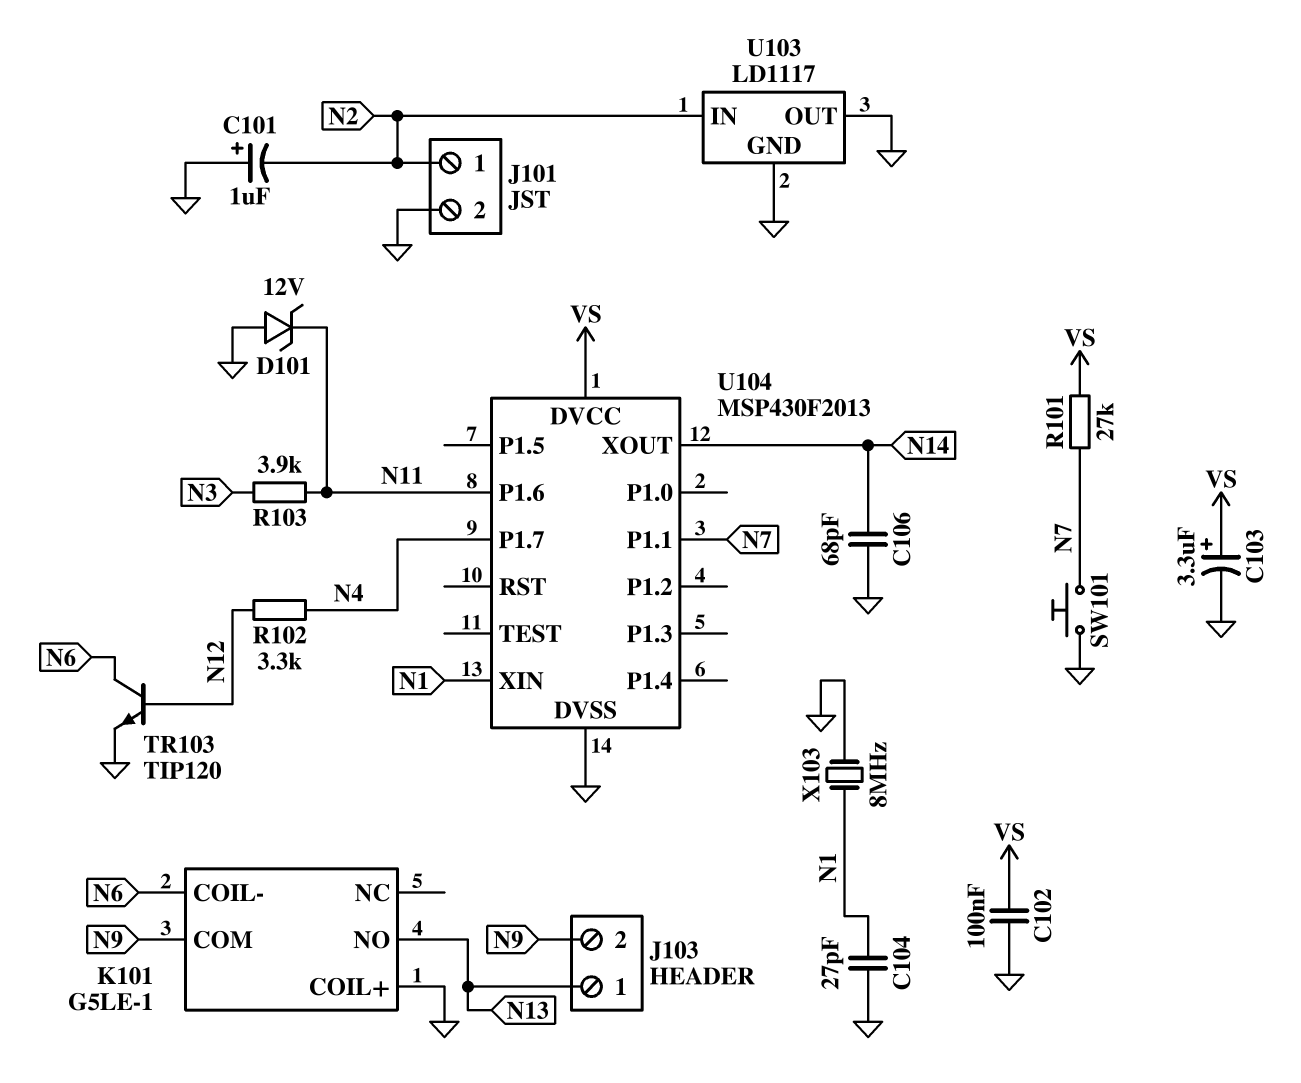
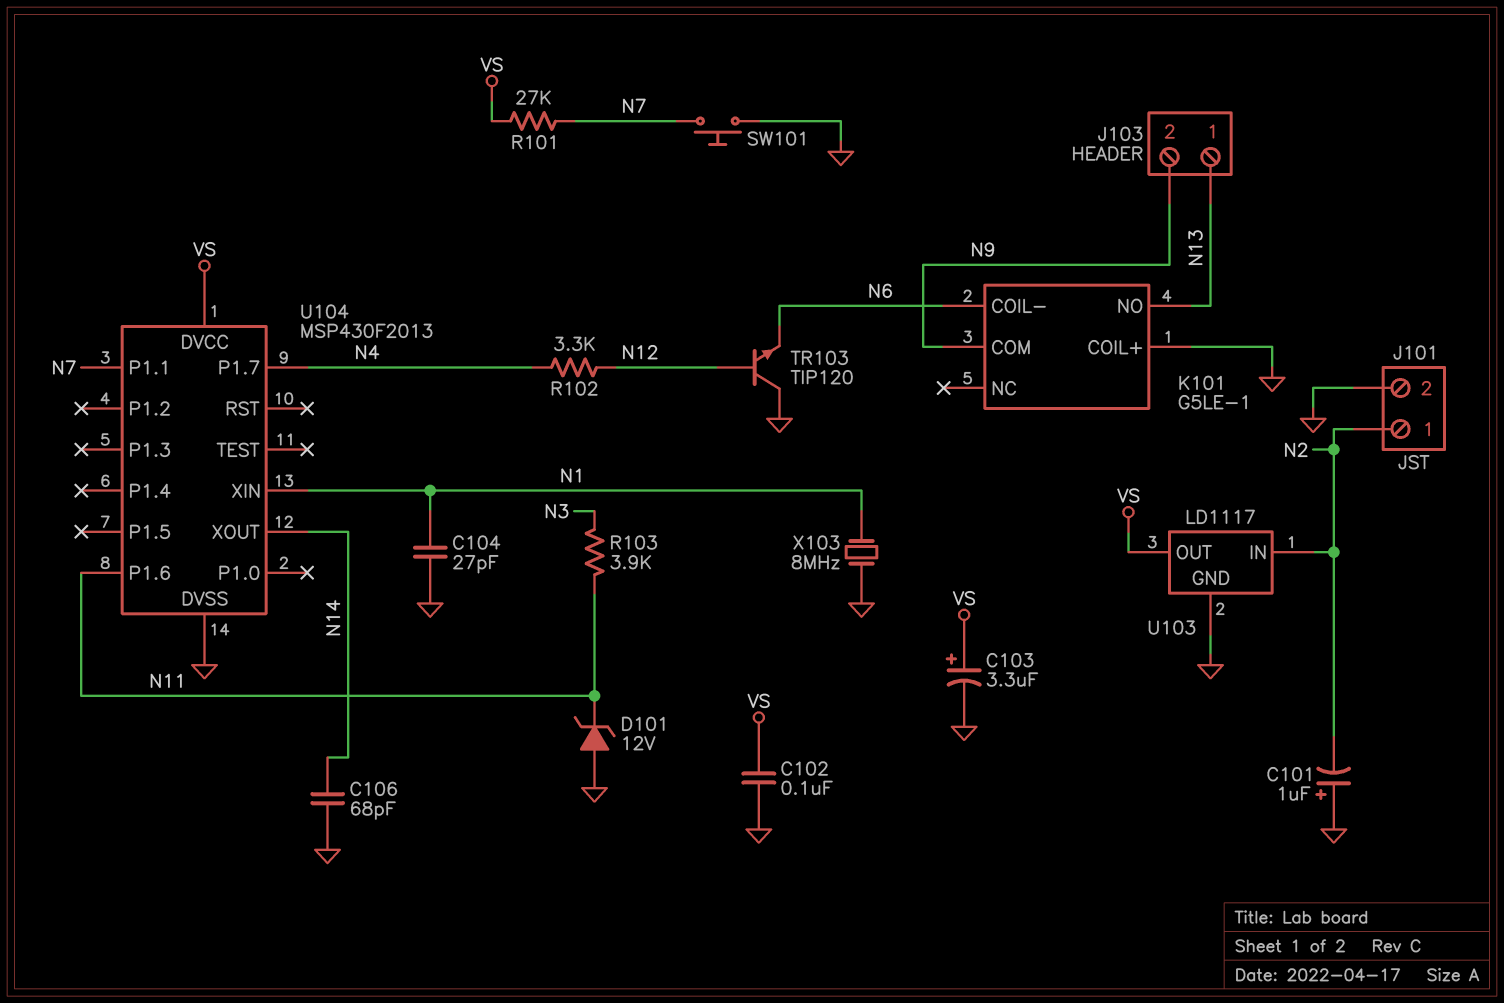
TR103: NPN TIP120 (B N12, C N6, E GND) -> NPN TIP120 (B N12, C GND, E N6)
U103 pin OUT: GND -> VS

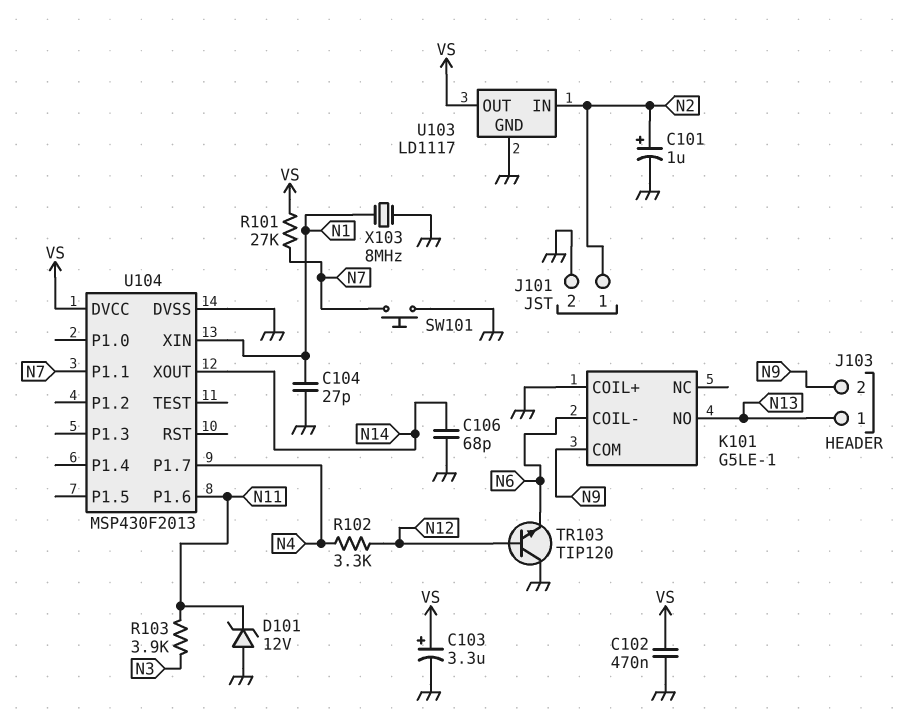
C101: 1uF (plus GND, minus N2) -> 1uF (plus N2, minus GND)
C102: 100nF (GND, VS) -> 470nF (GND, VS)

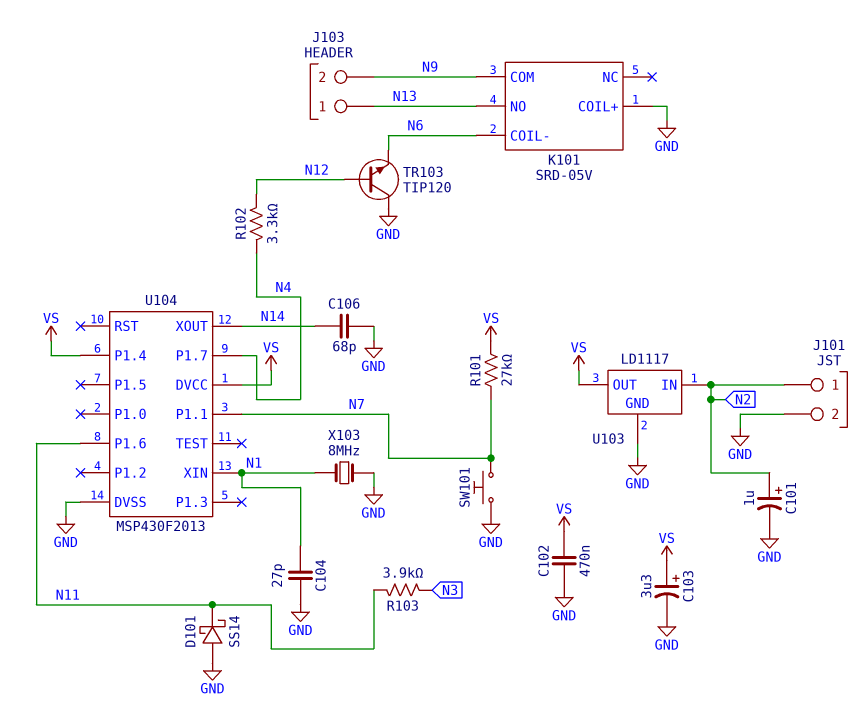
D101: zener 12V (A GND, K N11) -> schottky SS14 (A GND, K N11)
K101: G5LE-1 -> SRD-05V
U104 pin P1.4: none -> VS

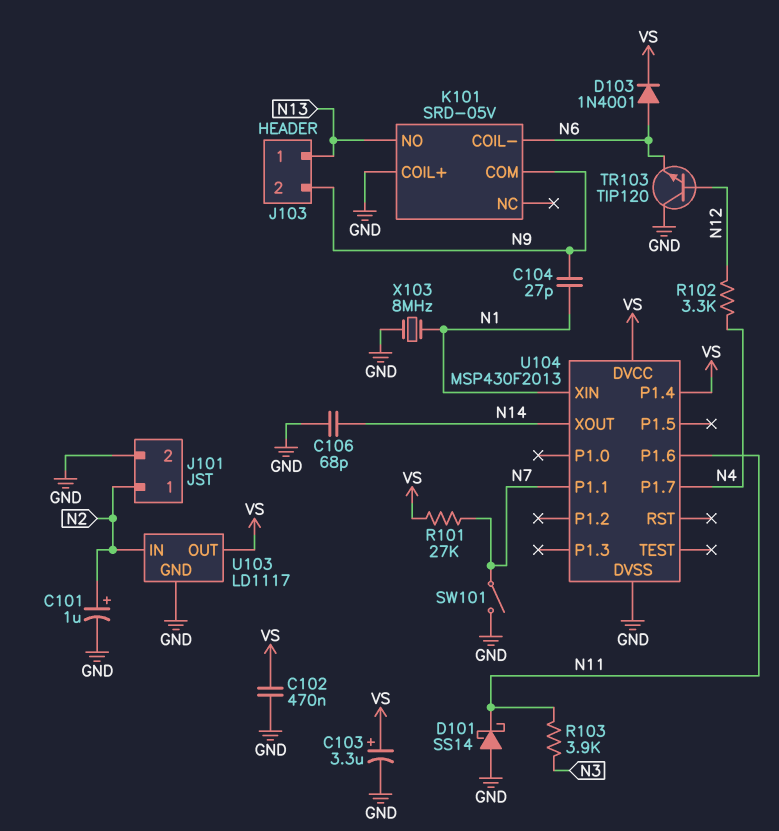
C104: 27pF (GND, N1) -> 27pF (N1, N9)
D103: none -> diode 1N4001 (A N6, K VS)
SW101: button (GND, N7) -> switch (GND, N7)

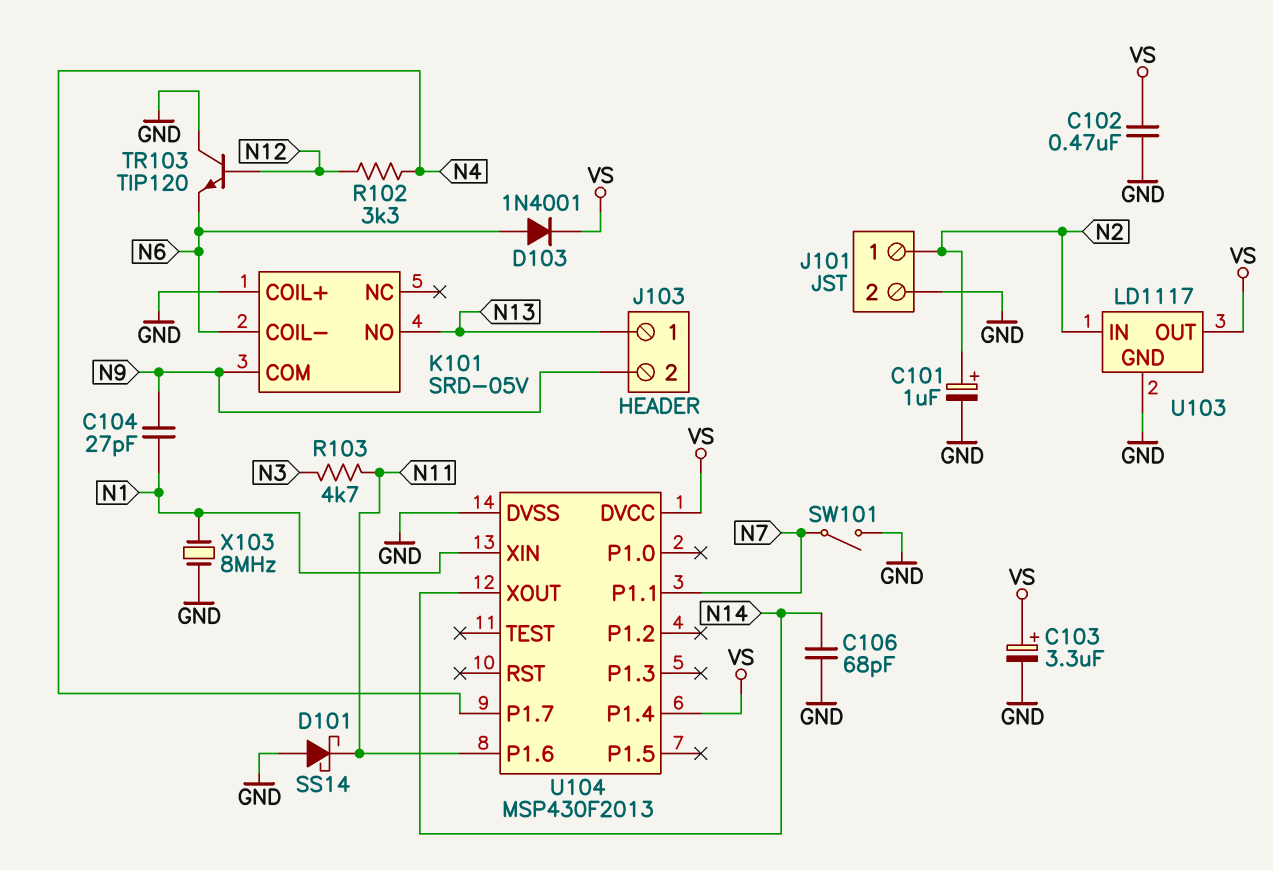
R101: 27k (N7, VS) -> none
R103: 3.9k (N3, N11) -> 4.7k (N3, N11)

